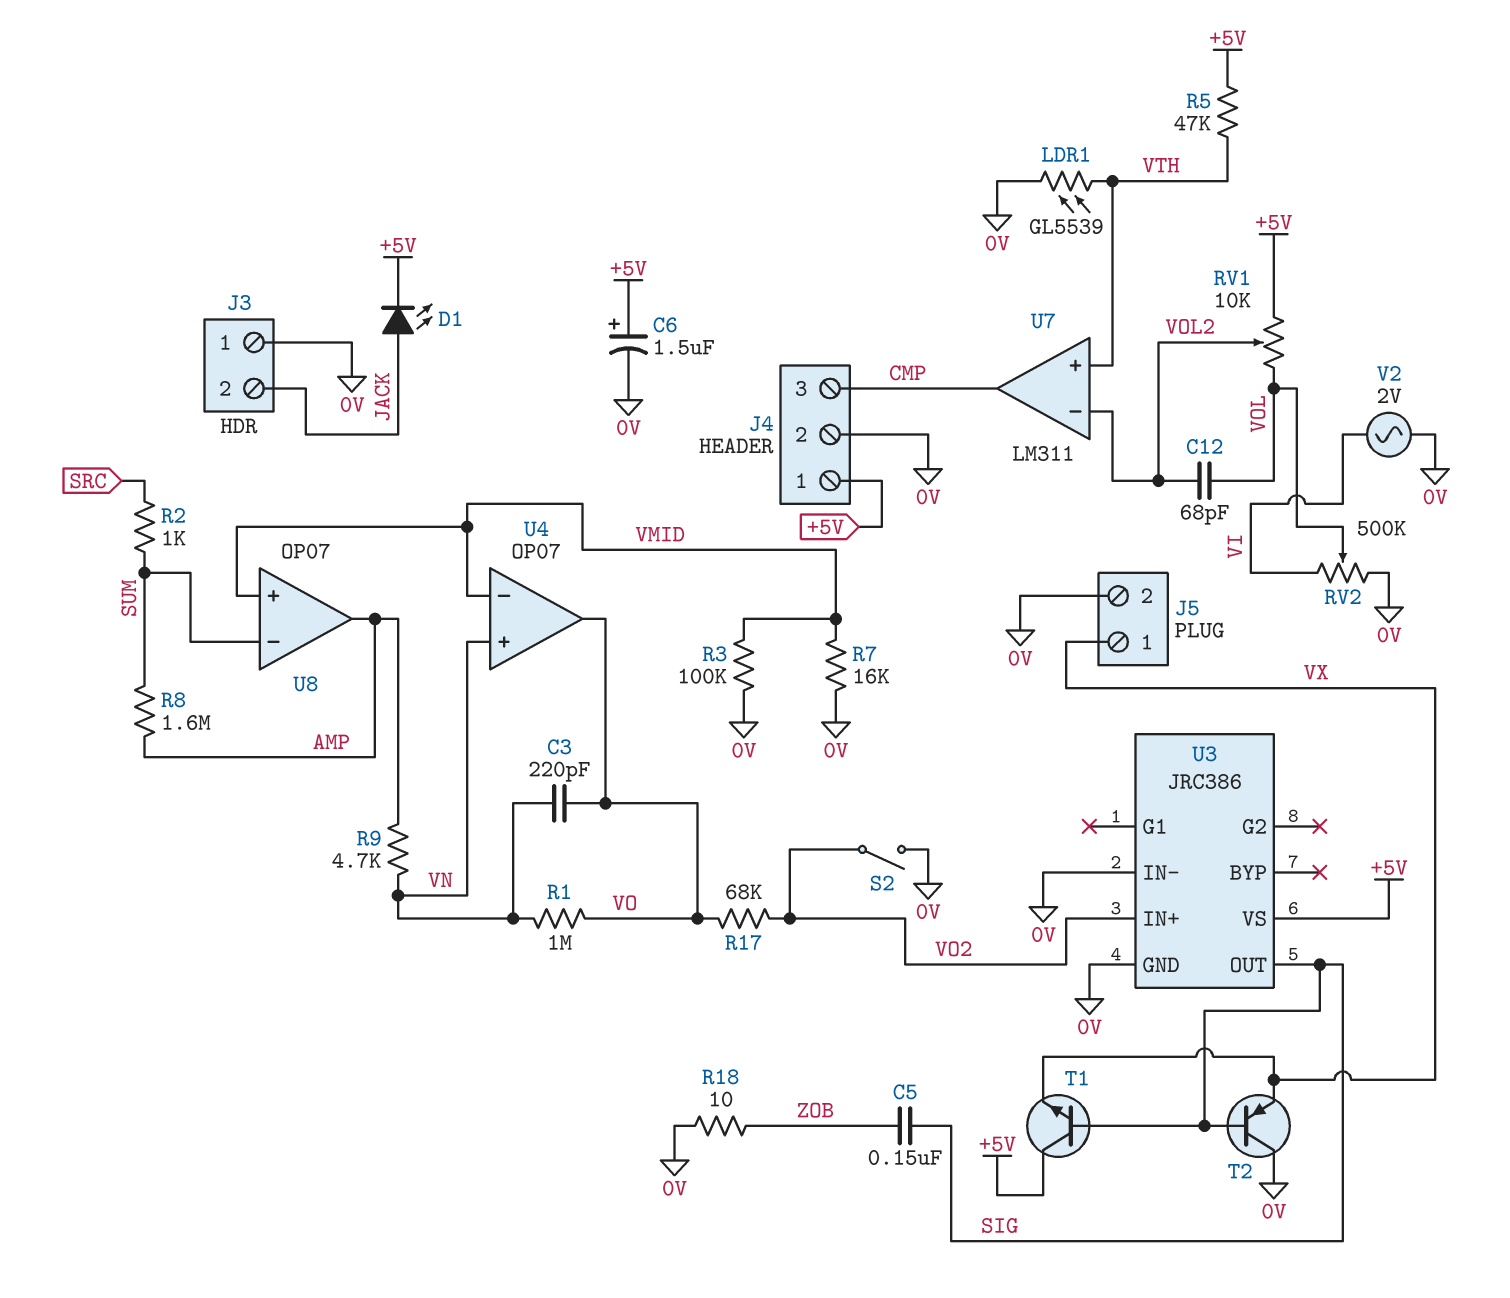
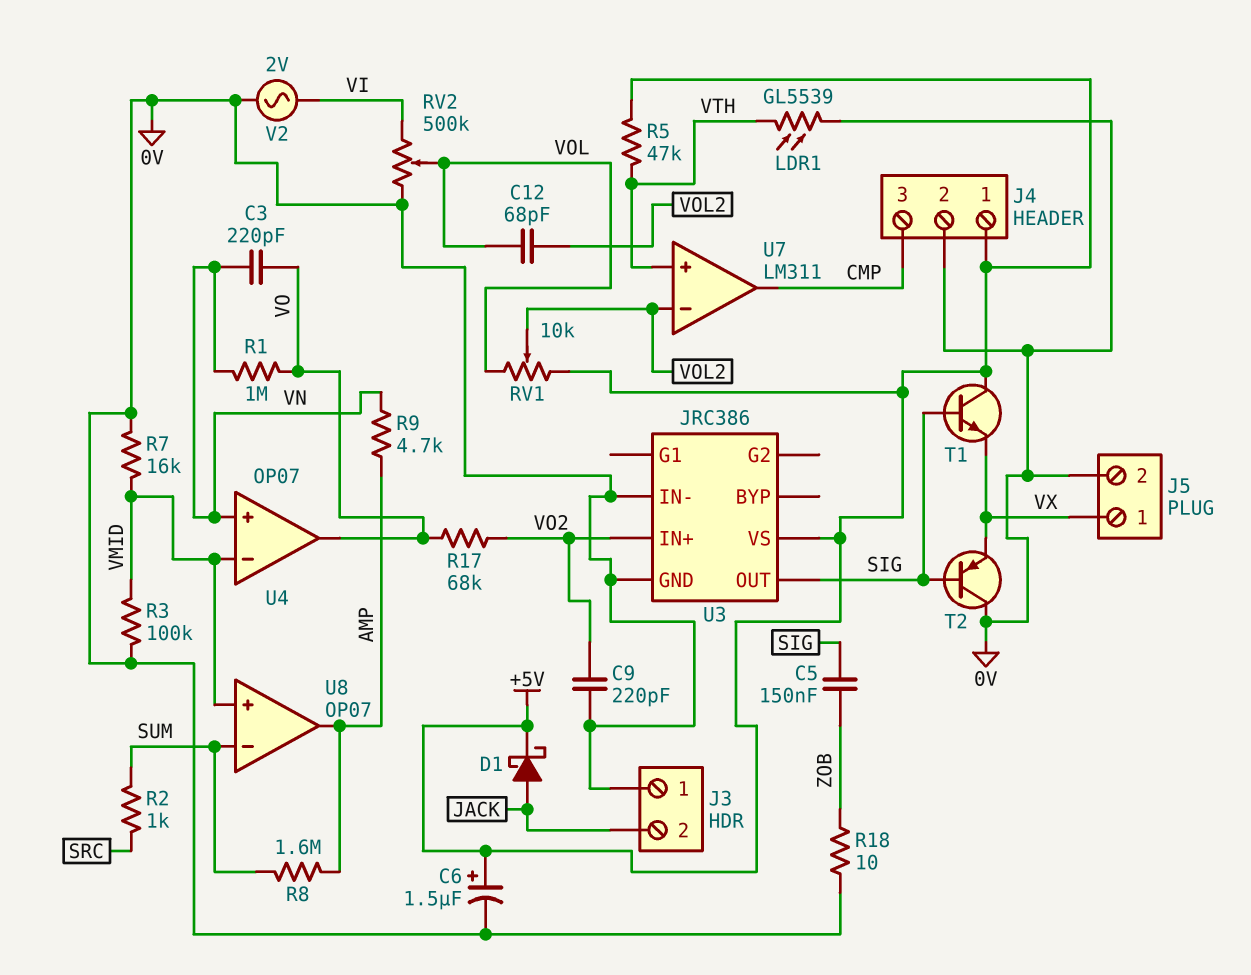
C9: none -> 220pF (0V, VO2)
D1: LED (A JACK, K +5V) -> schottky (A JACK, K +5V)
S2: switch (0V, VO2) -> none

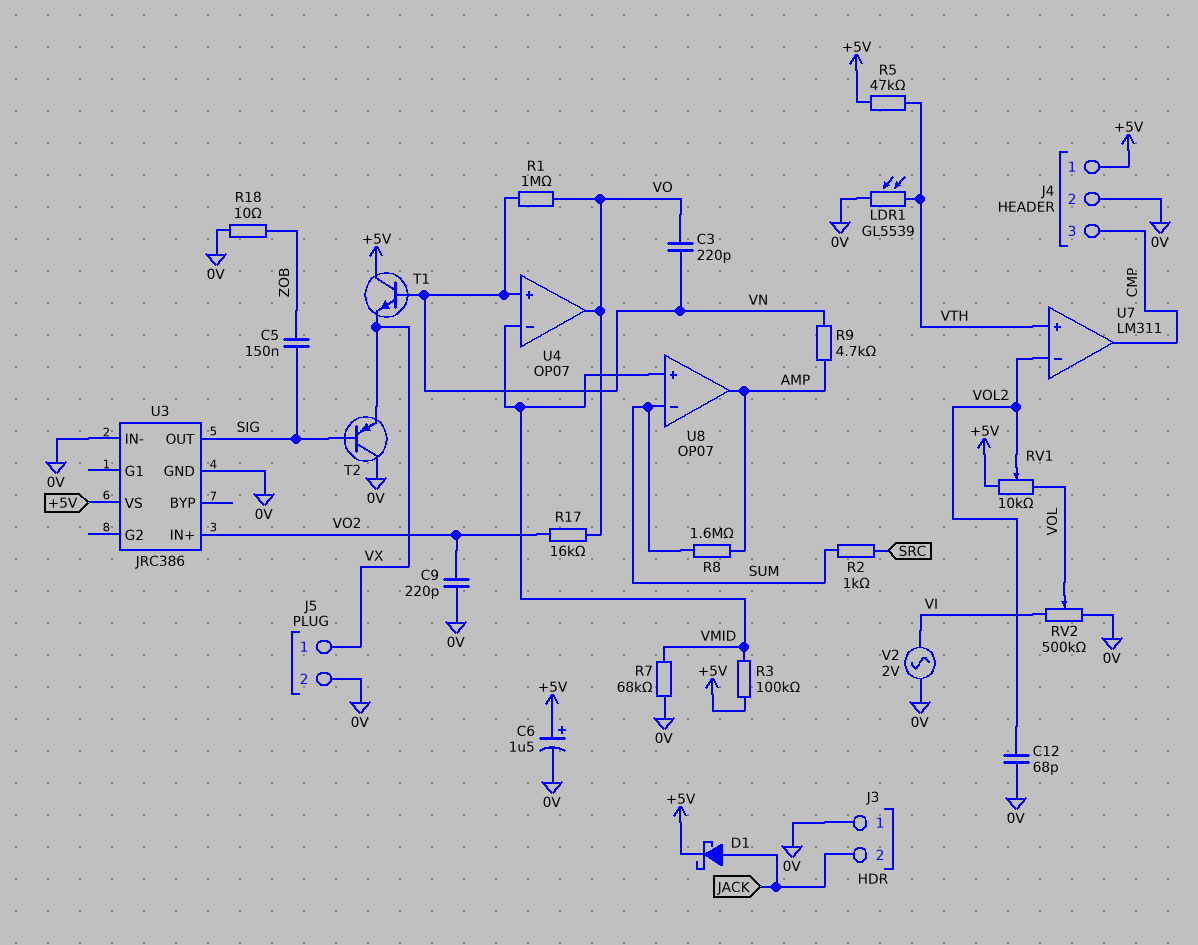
C12: 68pF (VOL, VOL2) -> 68pF (0V, VOL2)
R3: 100k (0V, VMID) -> 100k (+5V, VMID)
R7: 16k (0V, VMID) -> 68k (0V, VMID)
R17: 68k (VO, VO2) -> 16k (VO, VO2)
T1: NPN (B SIG, C +5V, E VX) -> NPN (B VN, C +5V, E VX)

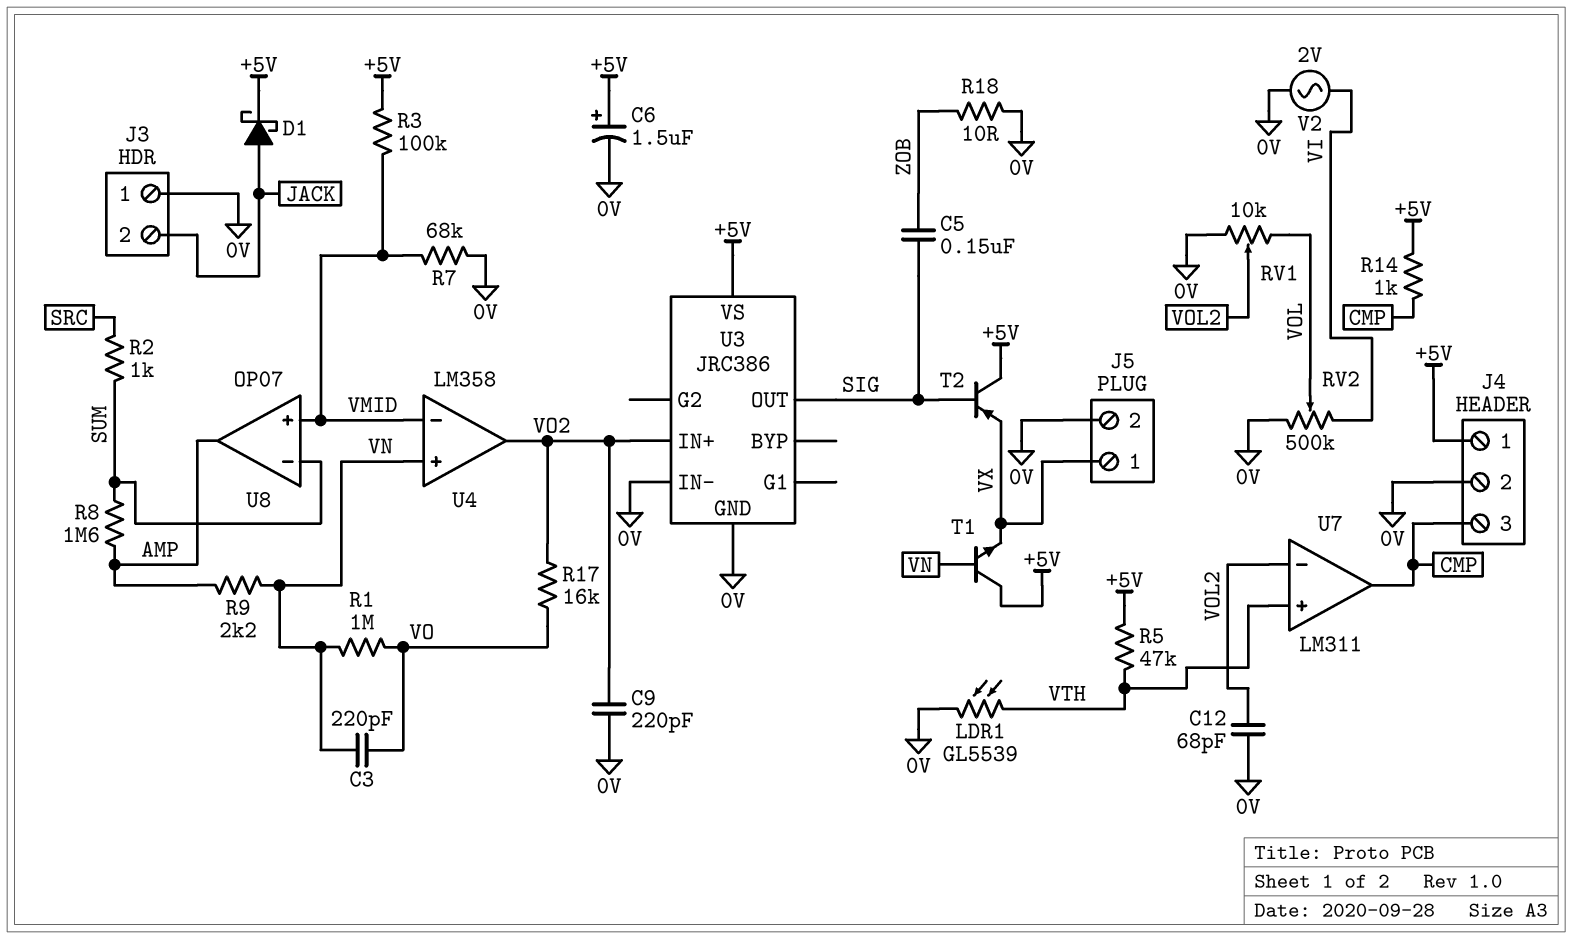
R9: 4.7k (AMP, VN) -> 2.2k (AMP, VN)
R14: none -> 1k (+5V, CMP)
RV1: 10k (+5V, VOL, wiper VOL2) -> 10k (0V, VOL, wiper VOL2)
T2: PNP (B SIG, C 0V, E VX) -> PNP (B SIG, C +5V, E VX)
U4: OP07 -> LM358
U4 pin out: VO -> VO2

